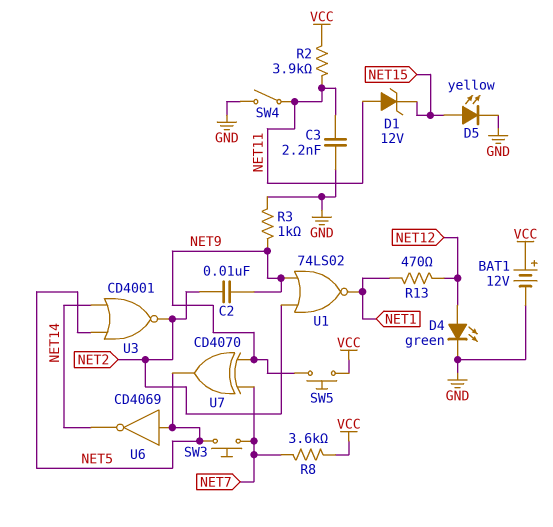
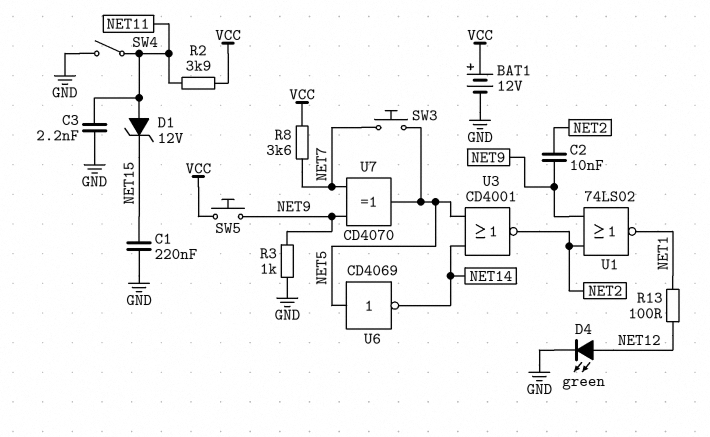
C1: none -> 220nF (GND, NET15)
D5: LED yellow (A NET15, K GND) -> none
R13: 470 (NET1, NET12) -> 100 (NET1, NET12)

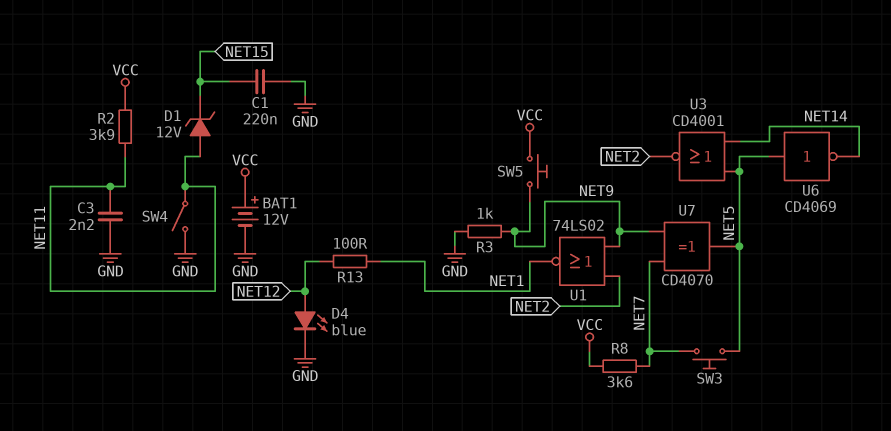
C2: 10nF (NET2, NET9) -> none
D4: LED green (A NET12, K GND) -> LED blue (A NET12, K GND)

